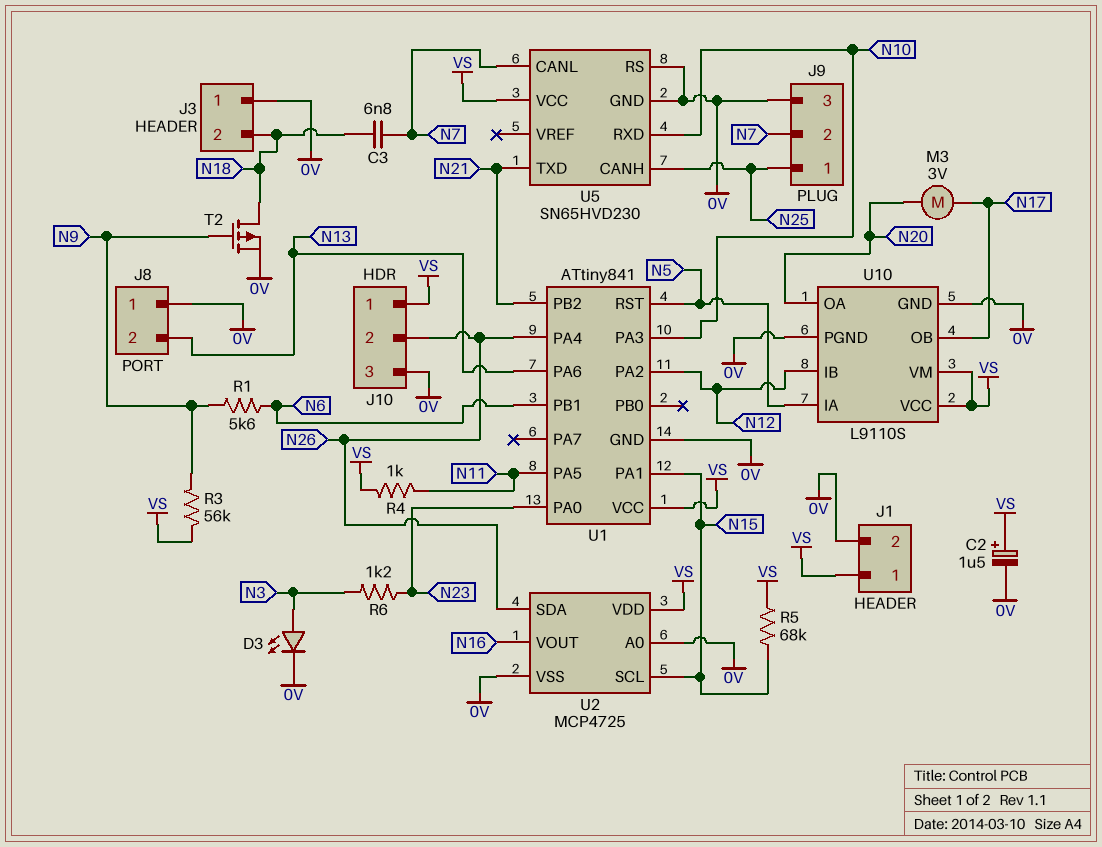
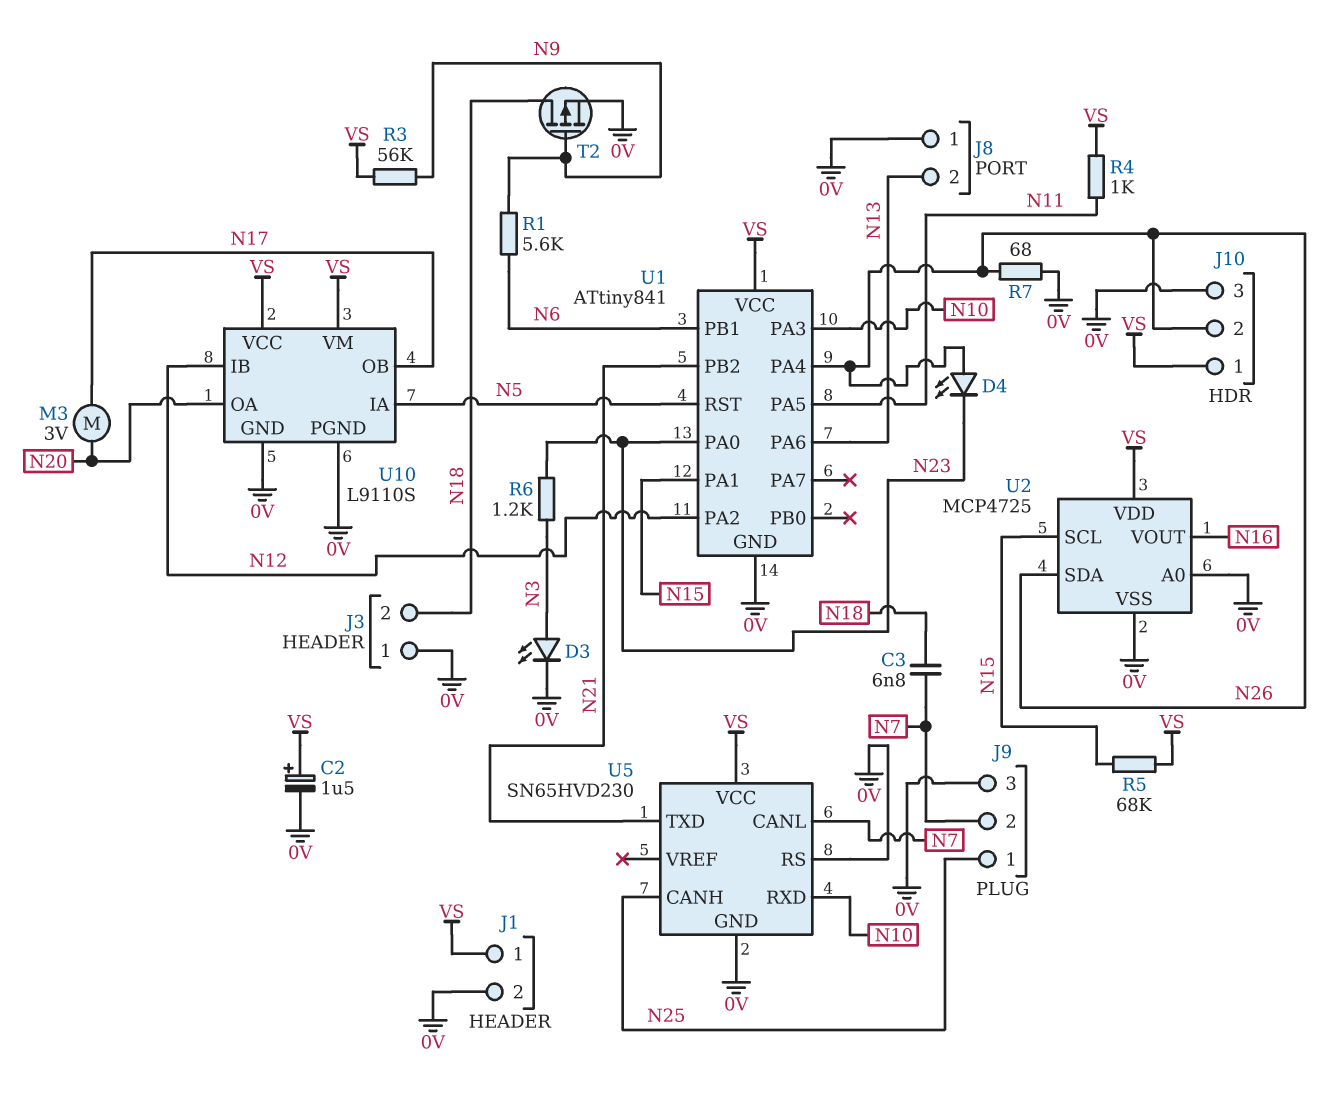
D4: none -> LED (A N26, K N23)
R7: none -> 68 (0V, N26)

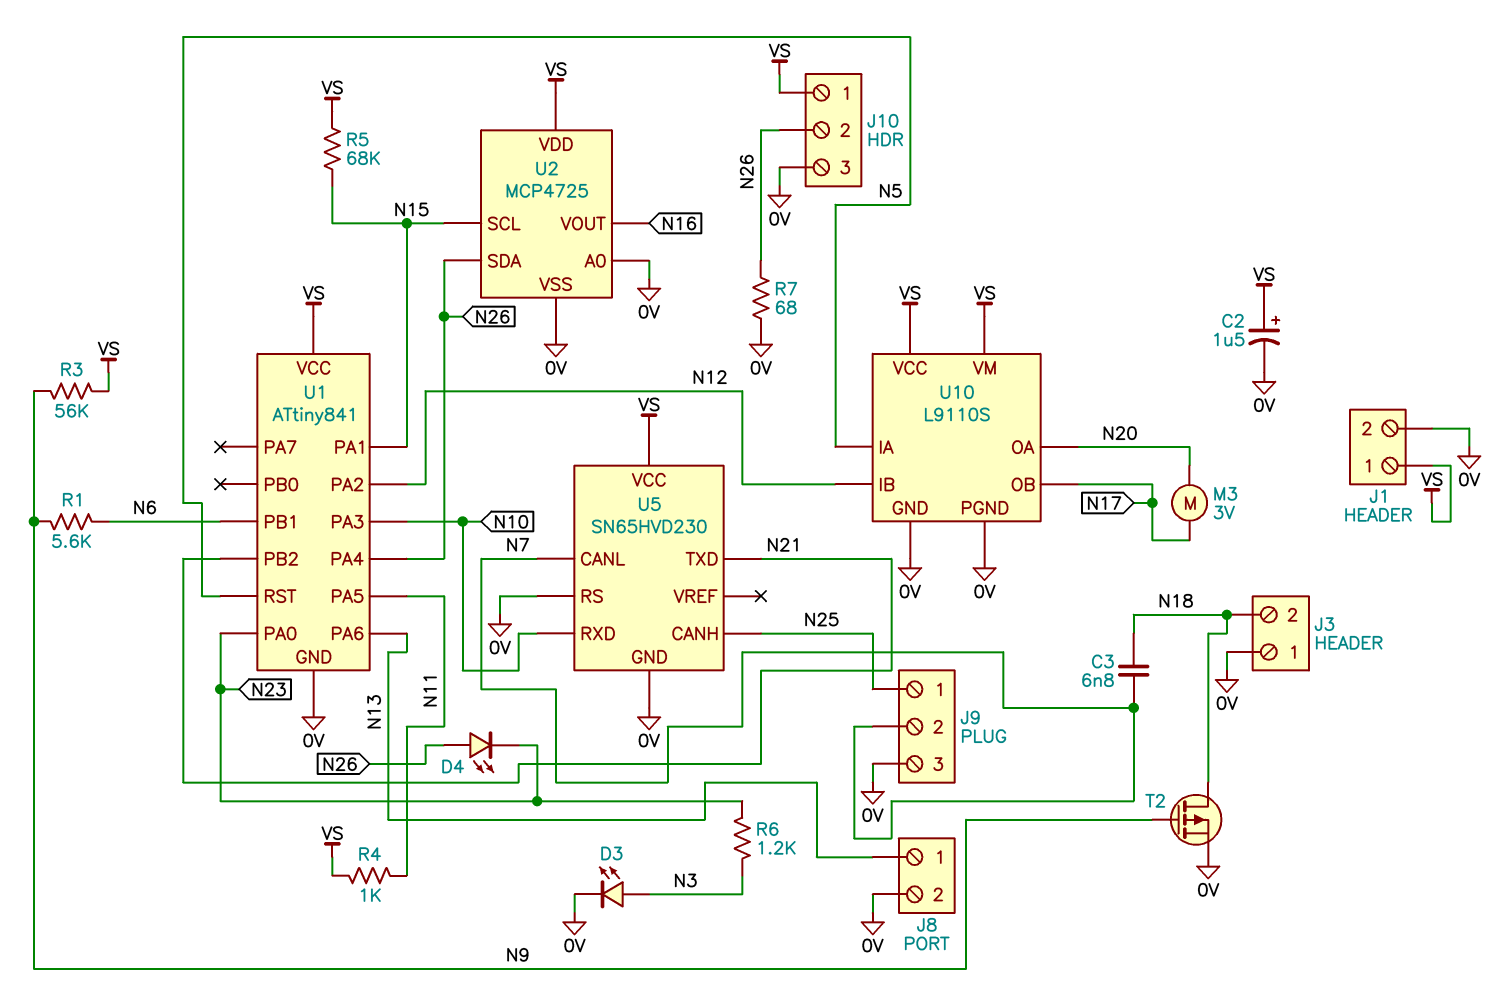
J8 pin 1: 0V -> N13
J8 pin 2: N13 -> 0V

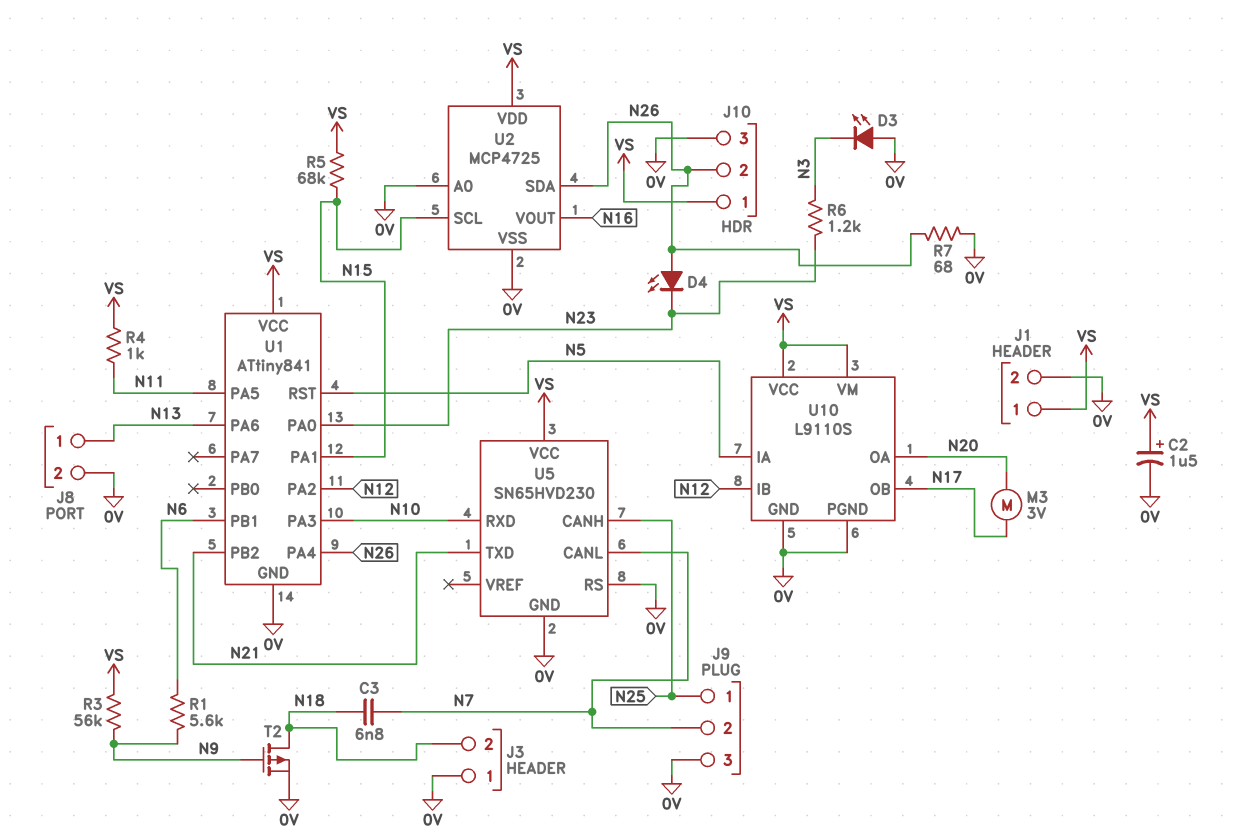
D3: LED (A N3, K 0V) -> LED (A 0V, K N3)

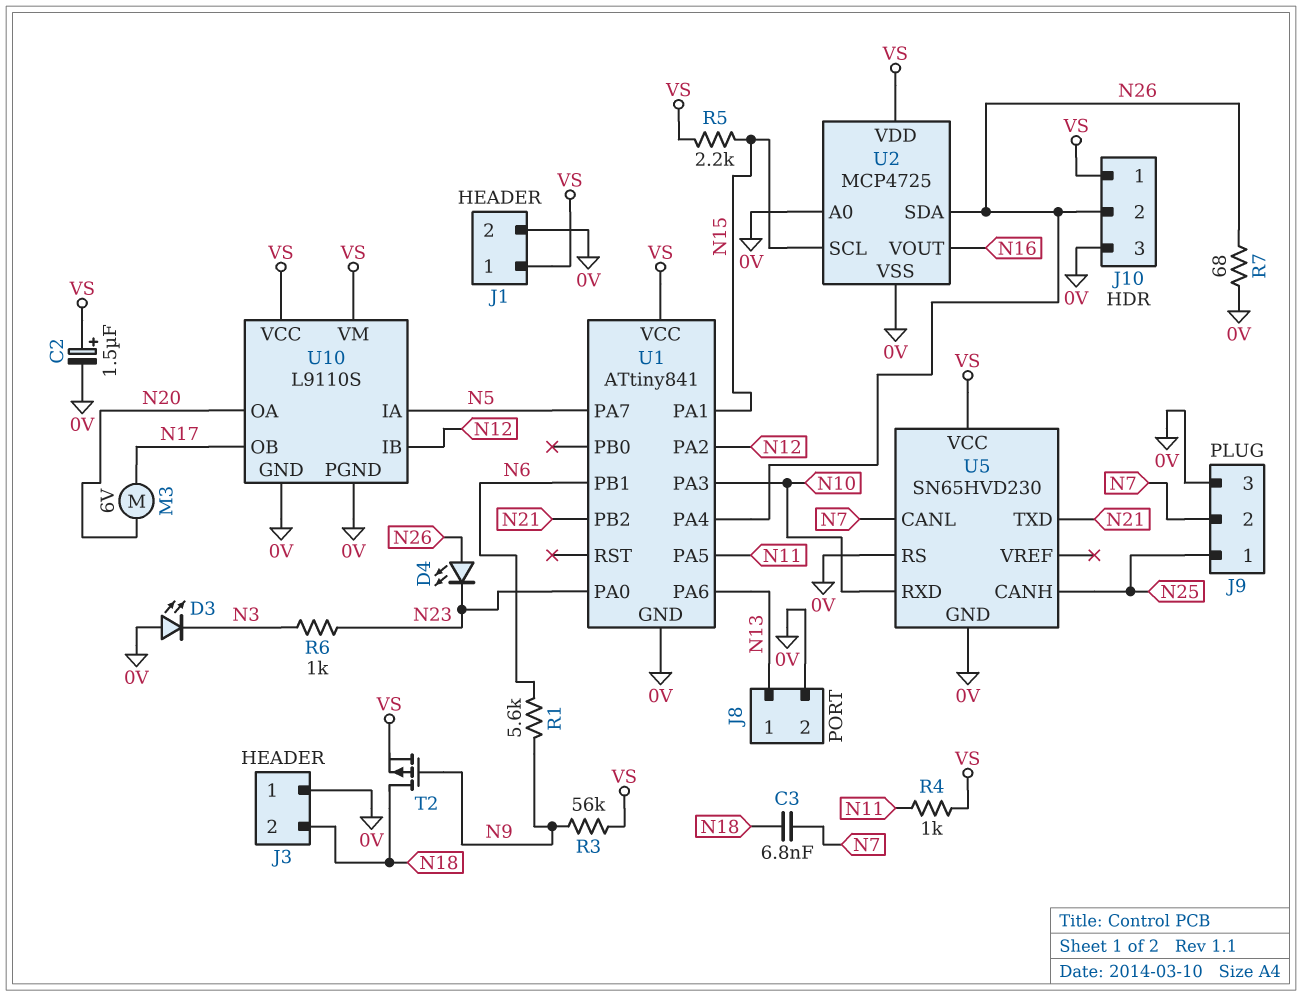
M3: motor 3V (N17, N20) -> motor 6V (N17, N20)
R5: 68k (N15, VS) -> 2.2k (N15, VS)
R6: 1.2k (N3, N23) -> 1k (N3, N23)
T2: PMOS (G N9, D N18, S 0V) -> PMOS (G N9, D N18, S VS)
U1 pin PA7: none -> N5
U1 pin RST: N5 -> none

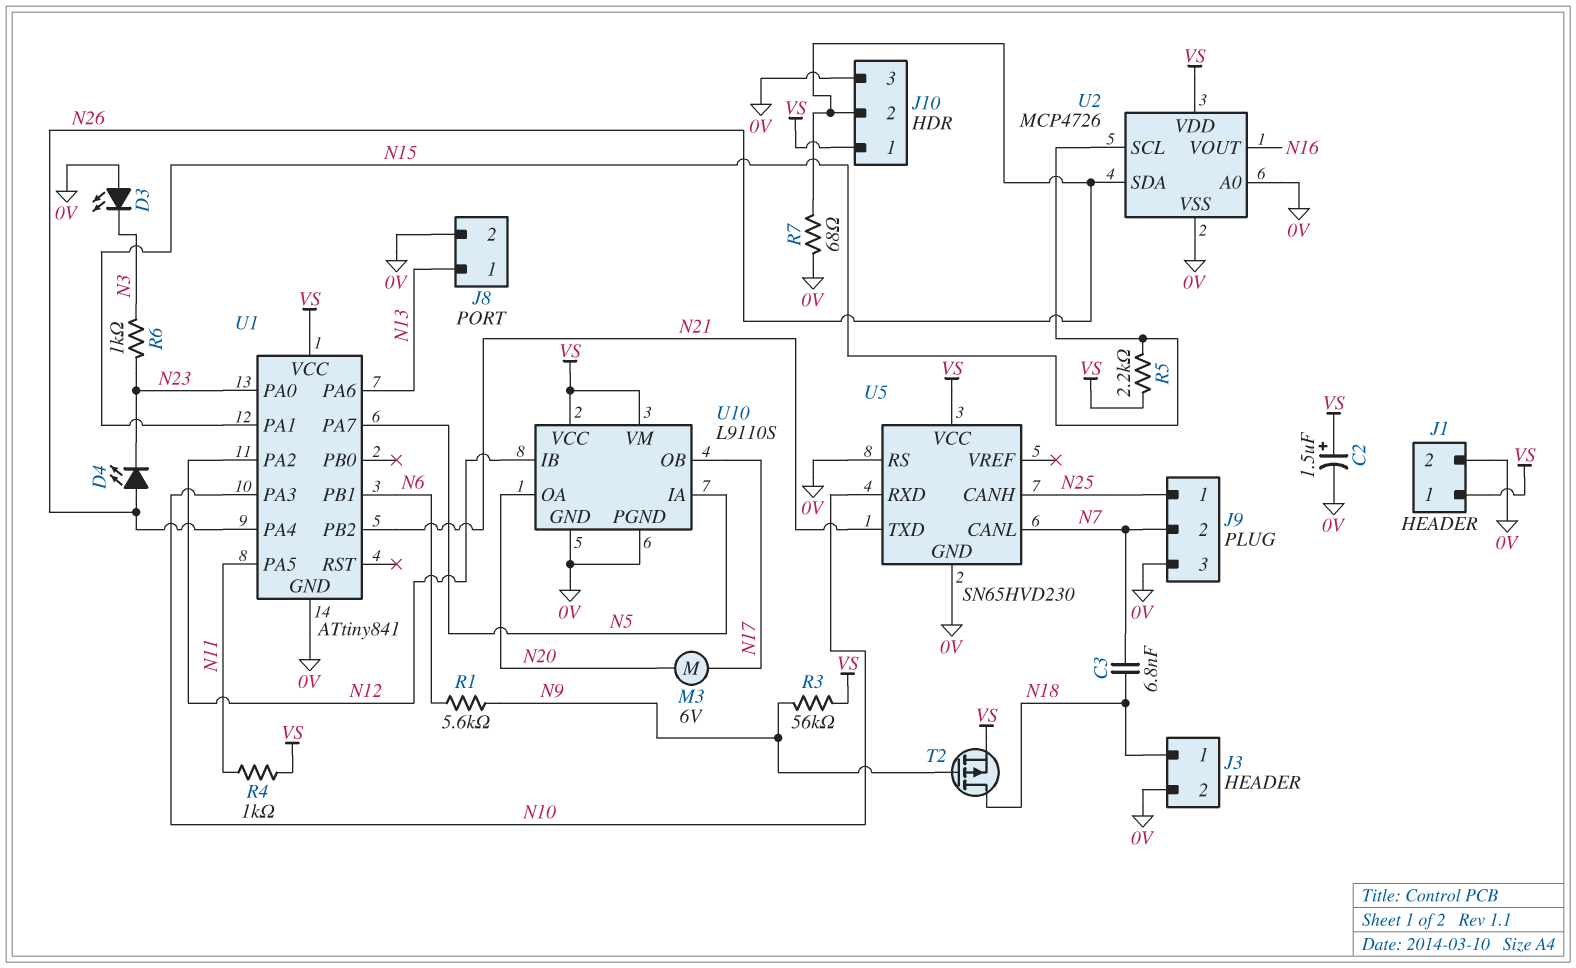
J3 pin 1: 0V -> N18
J3 pin 2: N18 -> 0V
U2: MCP4725 -> MCP4726

